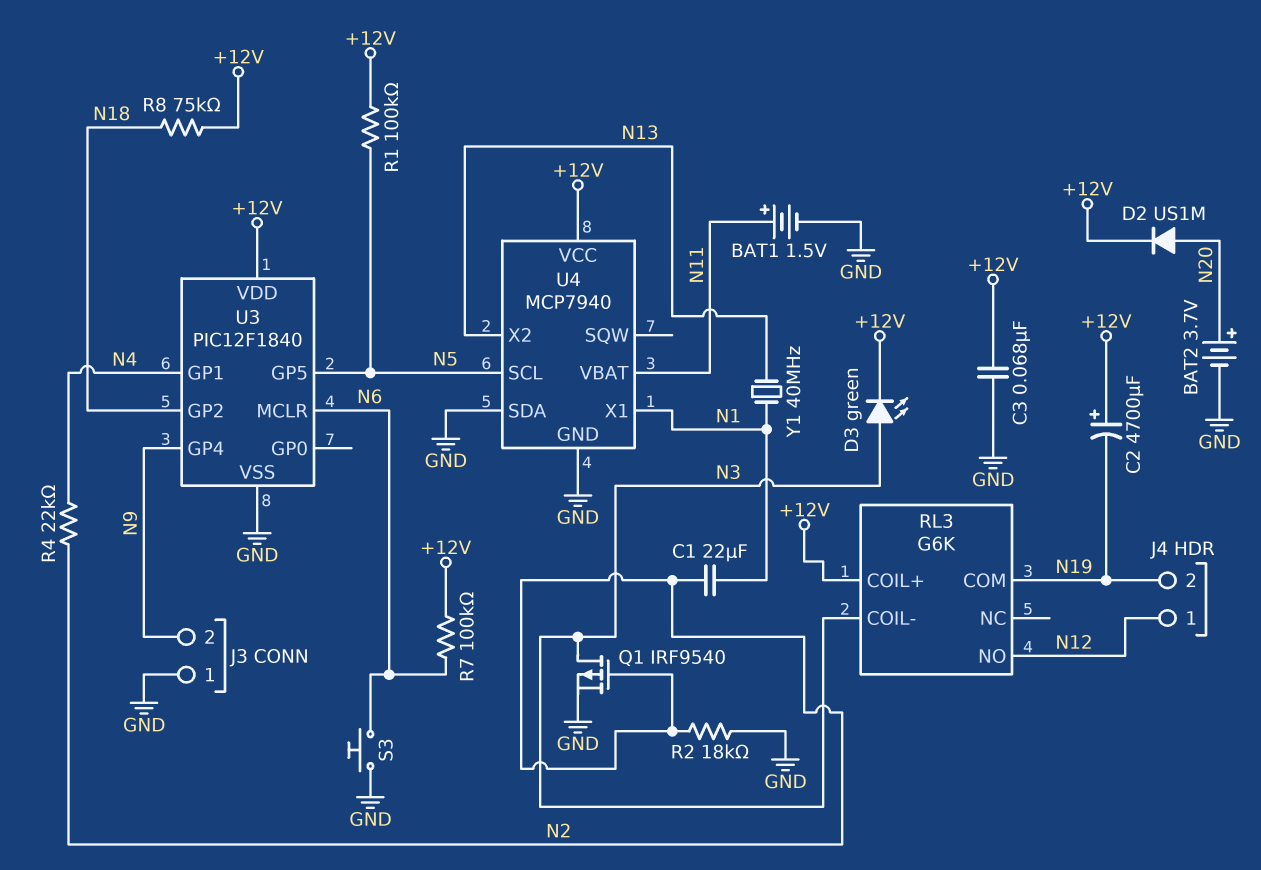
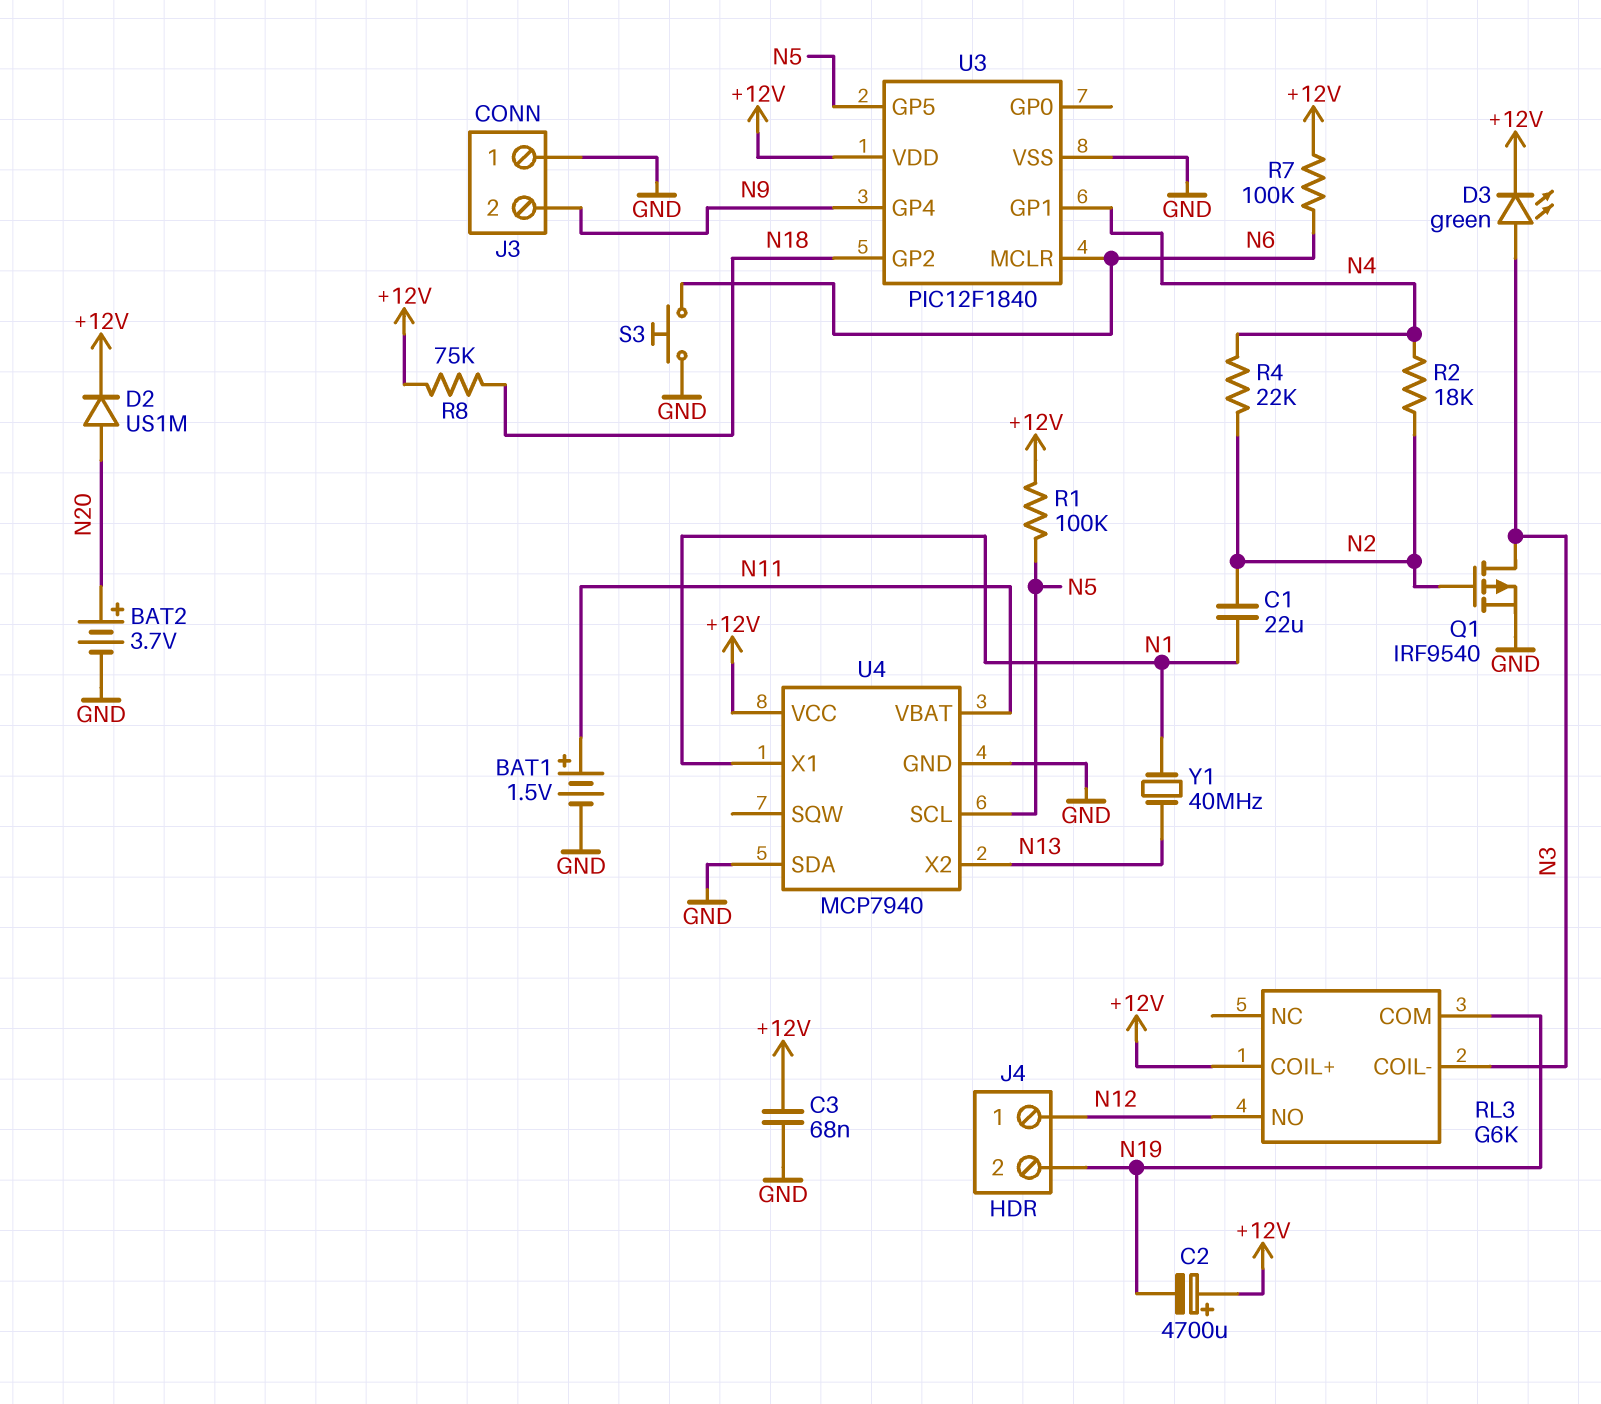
R2: 18k (GND, N2) -> 18k (N2, N4)

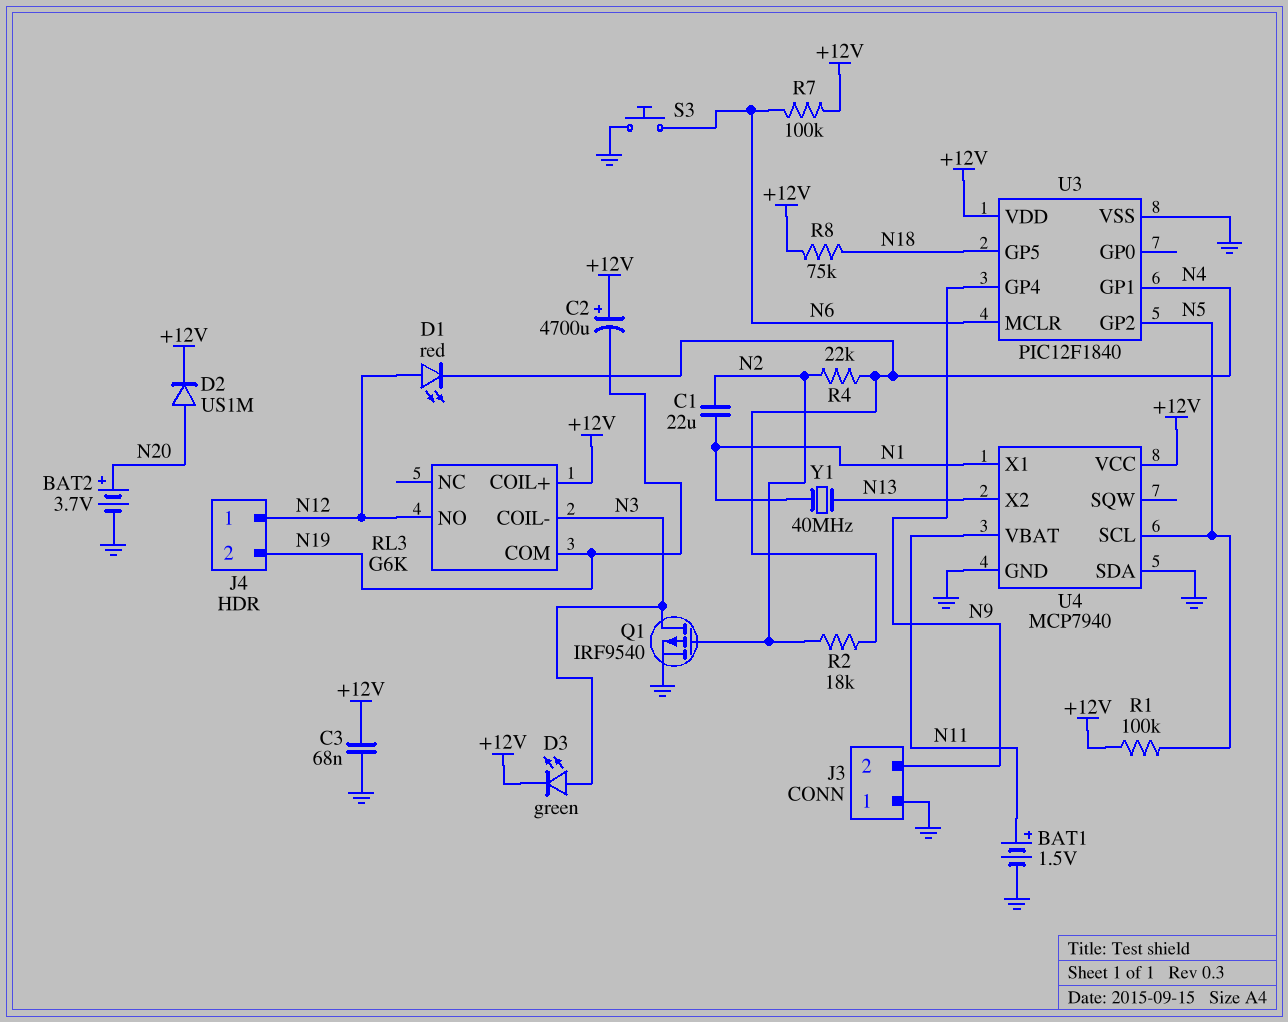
D1: none -> LED red (A N12, K N4)
U3 pin GP2: N18 -> N5
U3 pin GP5: N5 -> N18

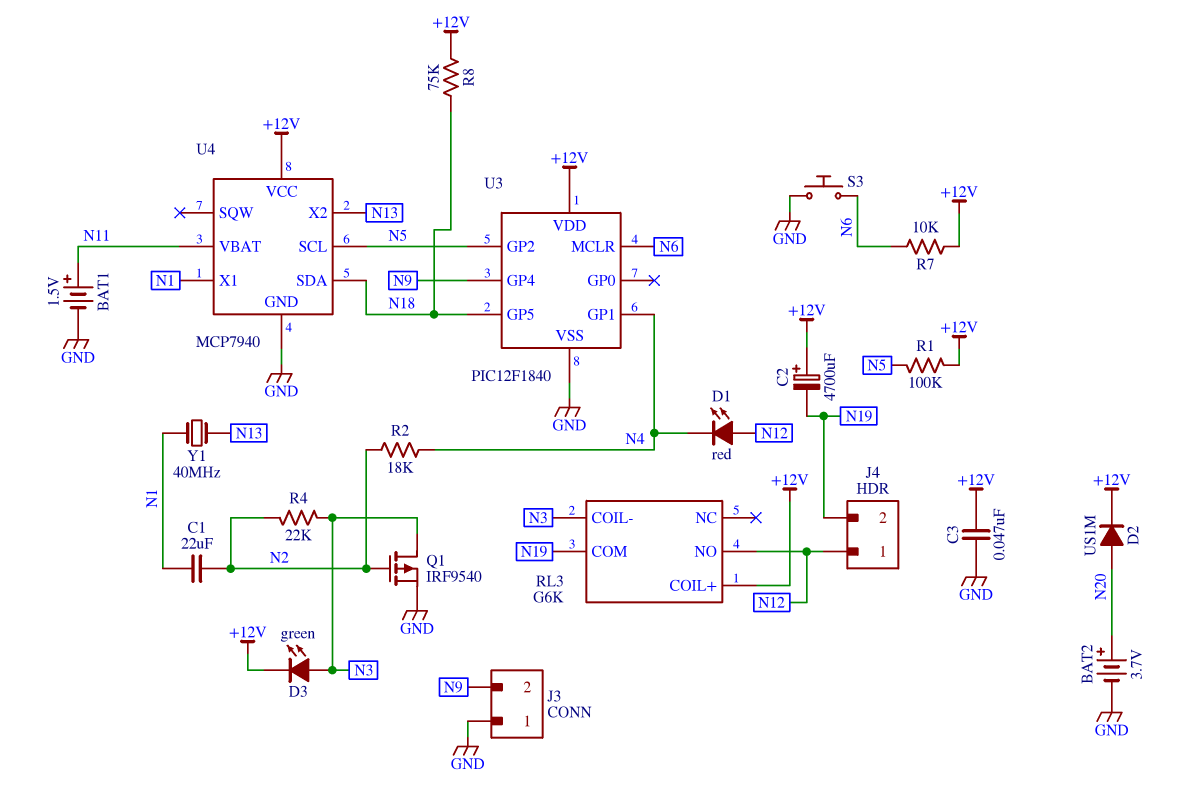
C3: 68nF (+12V, GND) -> 47nF (+12V, GND)
R4: 22k (N2, N4) -> 22k (N2, N3)
R7: 100k (+12V, N6) -> 10k (+12V, N6)
U4 pin SDA: GND -> N18

